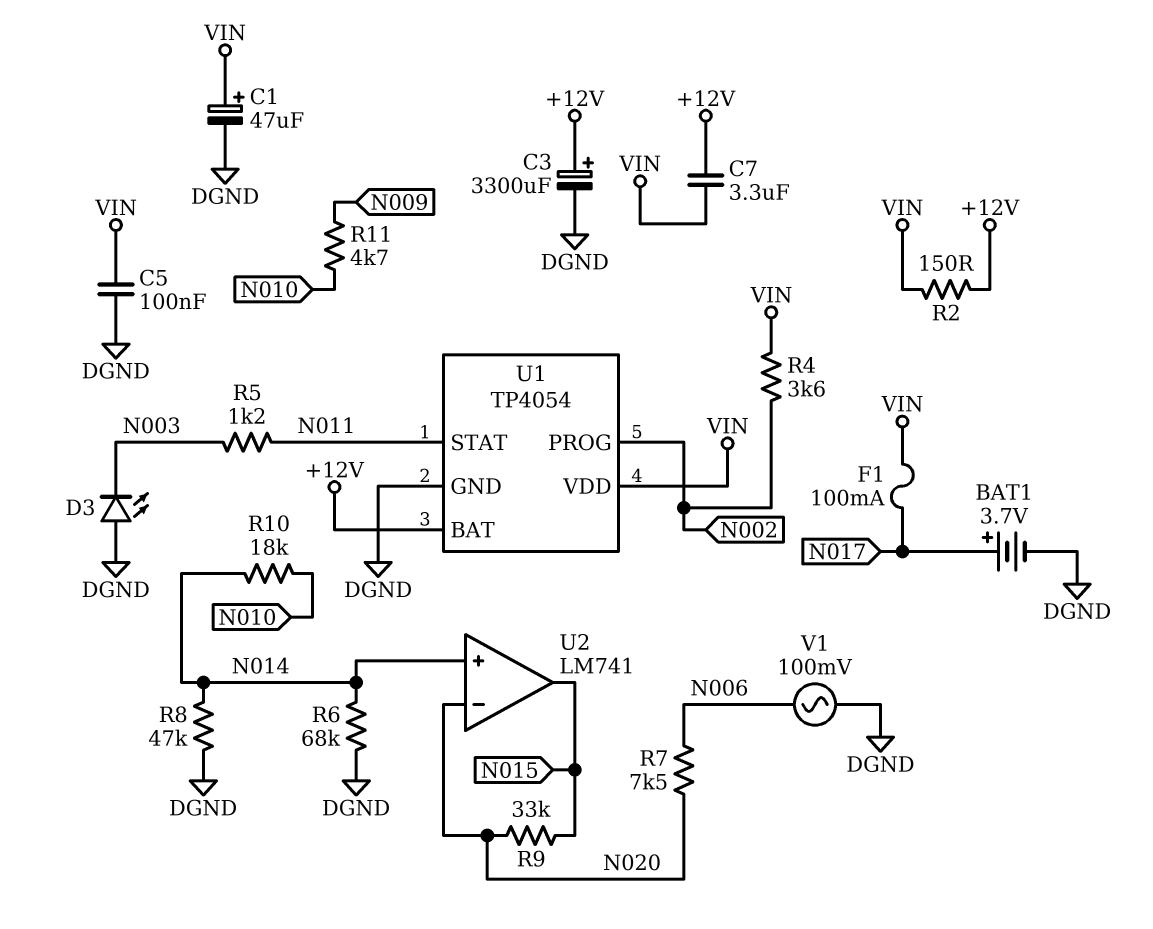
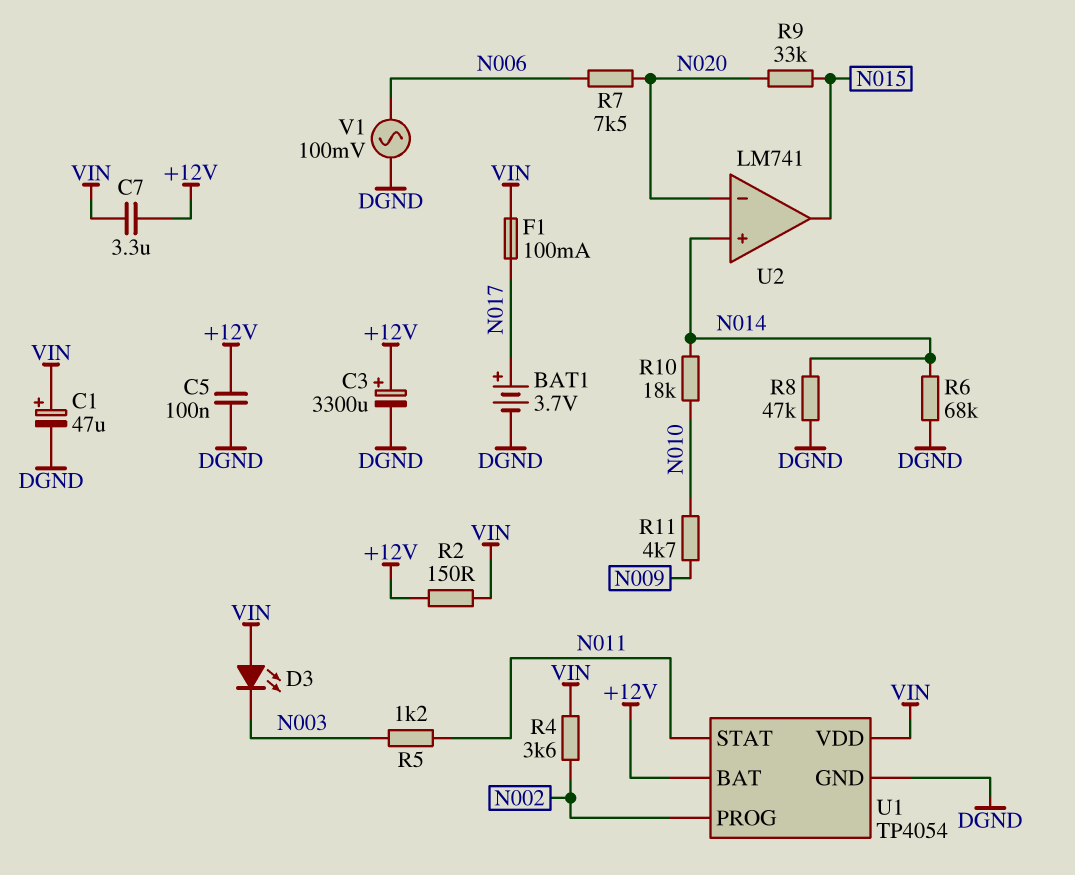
C5: 100nF (DGND, VIN) -> 100nF (+12V, DGND)
D3: LED (A DGND, K N003) -> LED (A VIN, K N003)

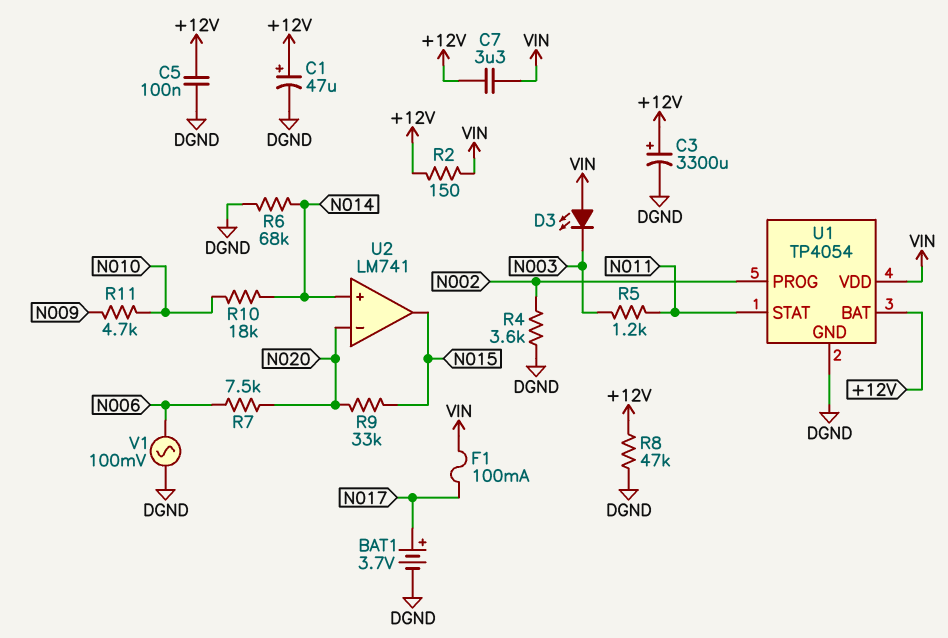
C1: 47uF (plus VIN, minus DGND) -> 47uF (plus +12V, minus DGND)
R4: 3.6k (N002, VIN) -> 3.6k (DGND, N002)
R8: 47k (DGND, N014) -> 47k (+12V, DGND)

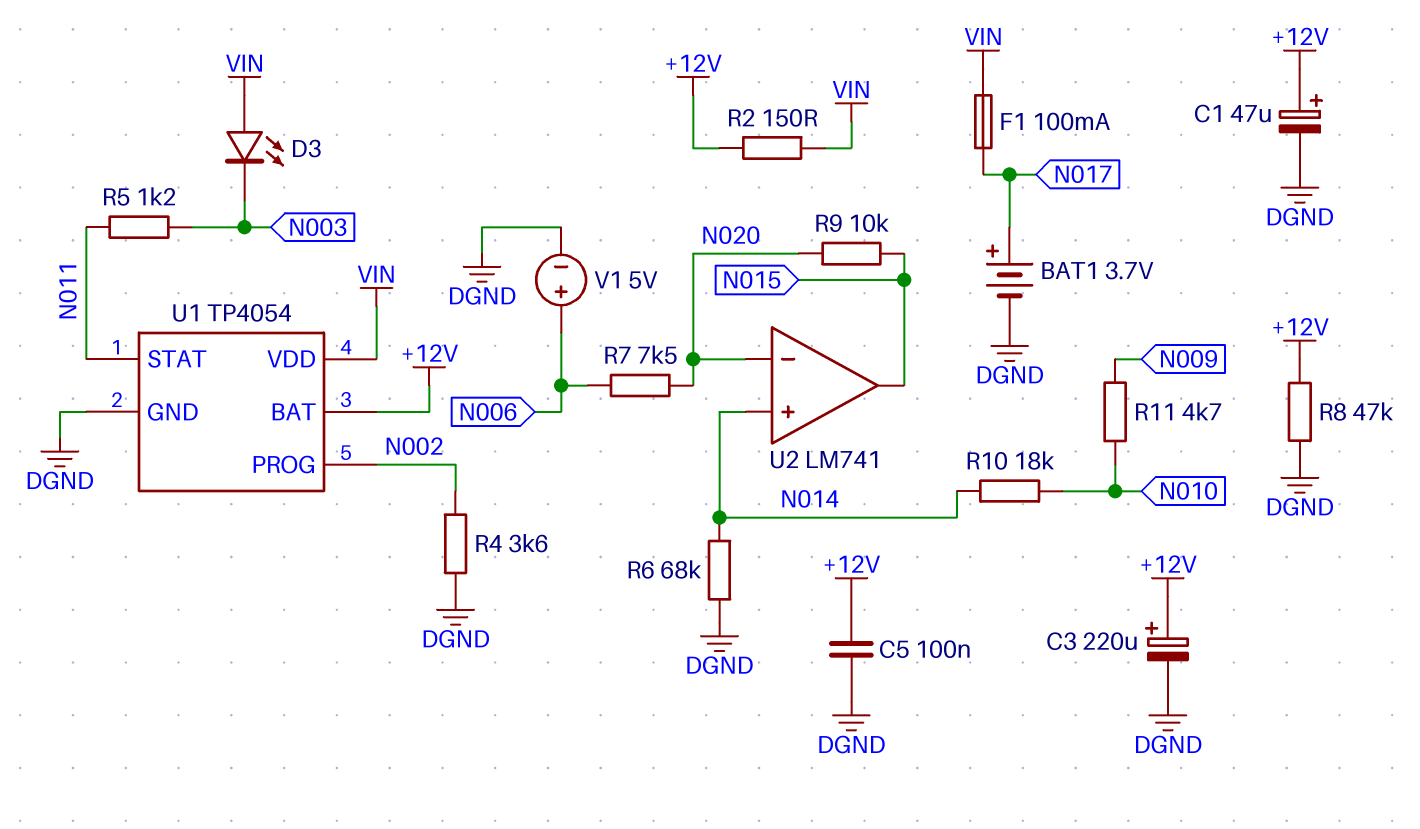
C3: 3300uF (plus +12V, minus DGND) -> 220uF (plus +12V, minus DGND)
C7: 3.3uF (+12V, VIN) -> none
R9: 33k (N015, N020) -> 10k (N015, N020)
V1: AC 100mV (DGND, N006) -> 5V (plus N006, minus DGND)

